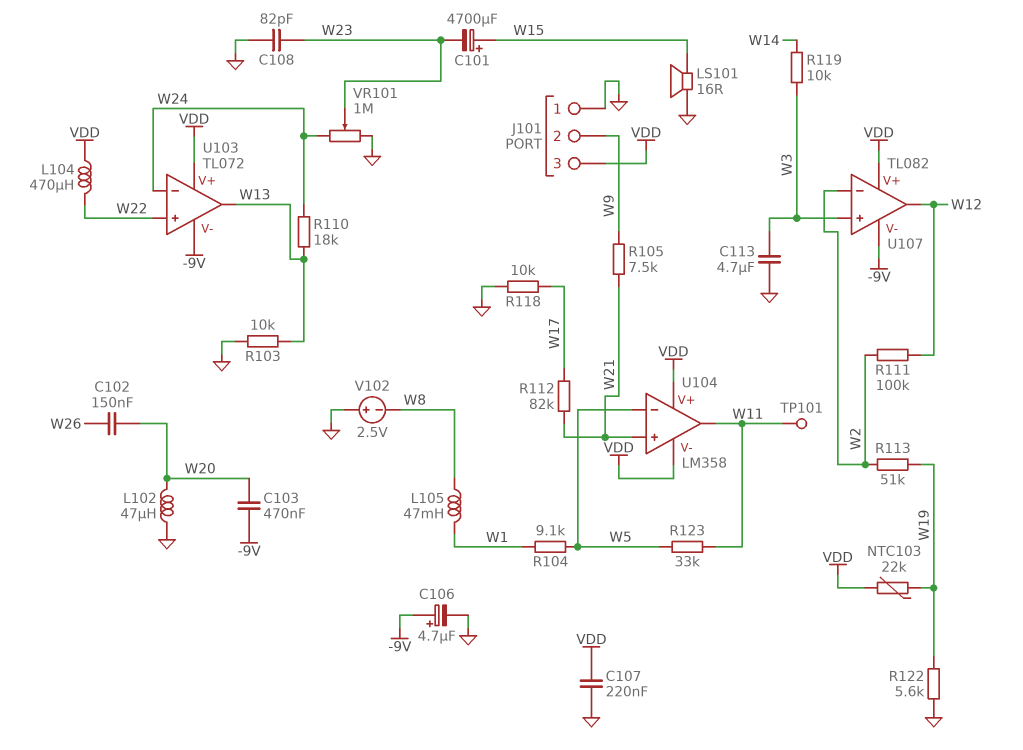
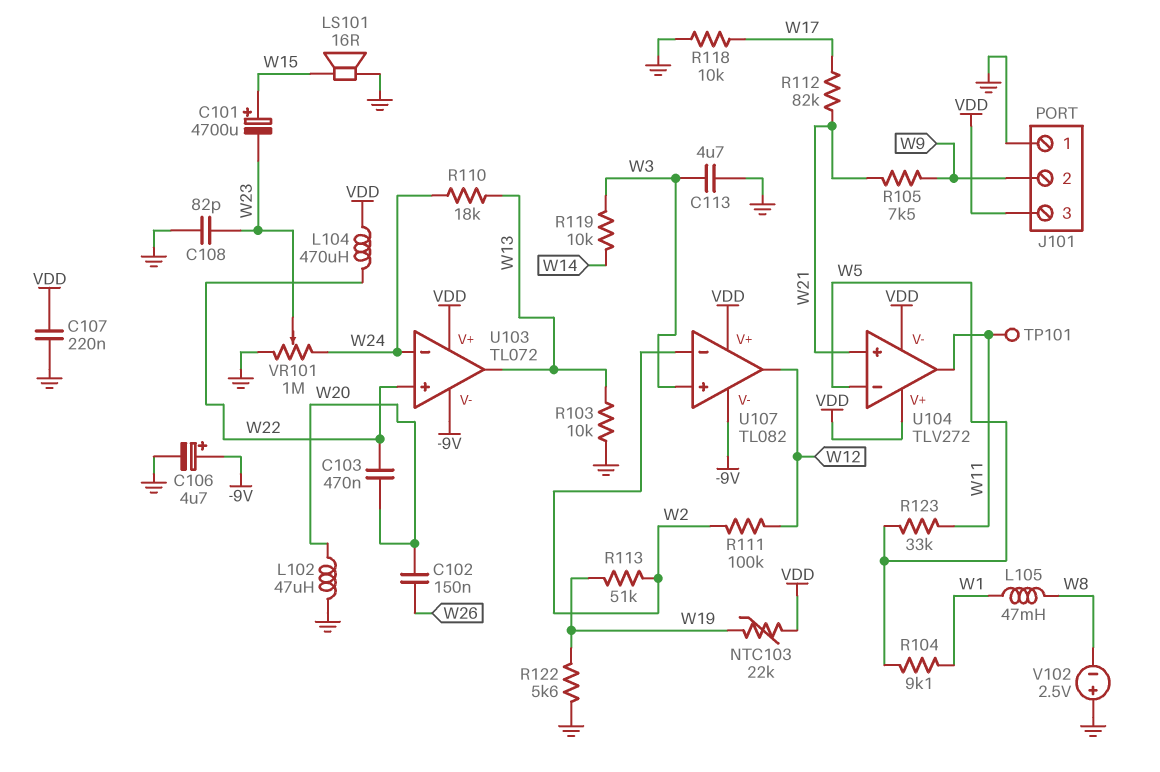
C103: 470nF (-9V, W20) -> 470nF (W20, W22)
U104: LM358 -> TLV272

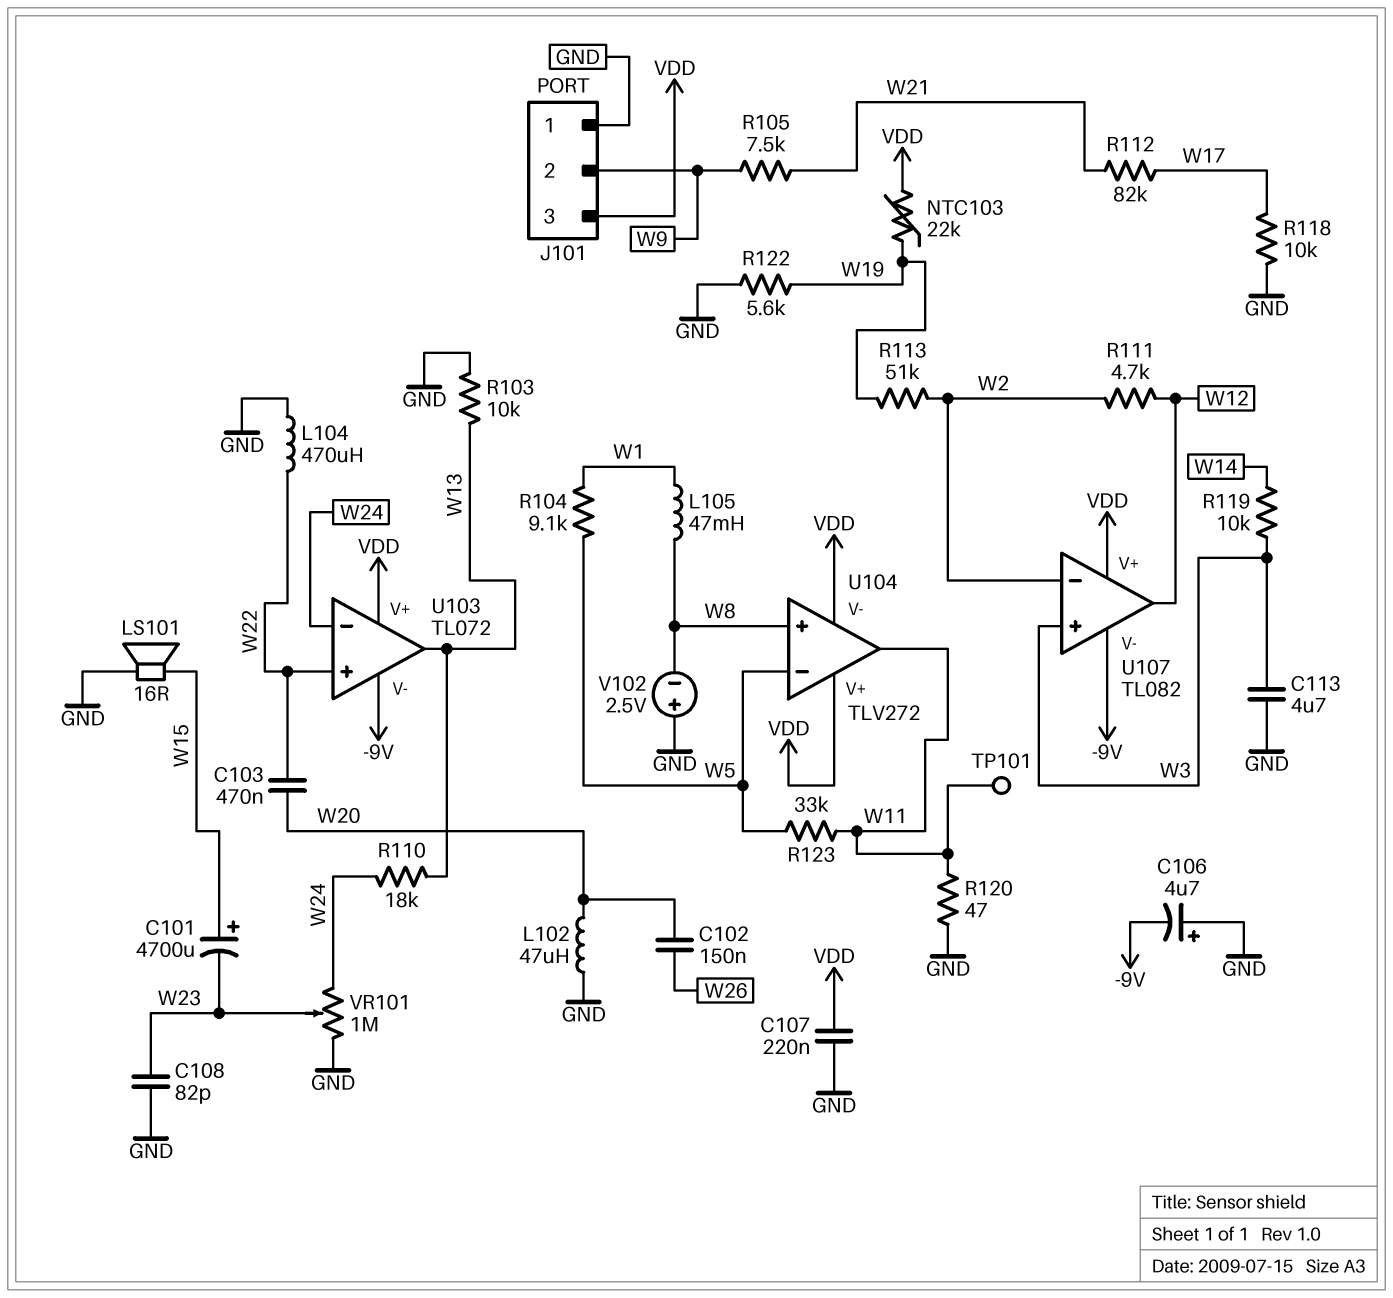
C106: 4.7uF (plus -9V, minus GND) -> 4.7uF (plus GND, minus -9V)
L104: 470uH (VDD, W22) -> 470uH (GND, W22)
R111: 100k (W2, W12) -> 4.7k (W2, W12)
R120: none -> 47 (GND, W11)
U104 pin in+: W21 -> W8

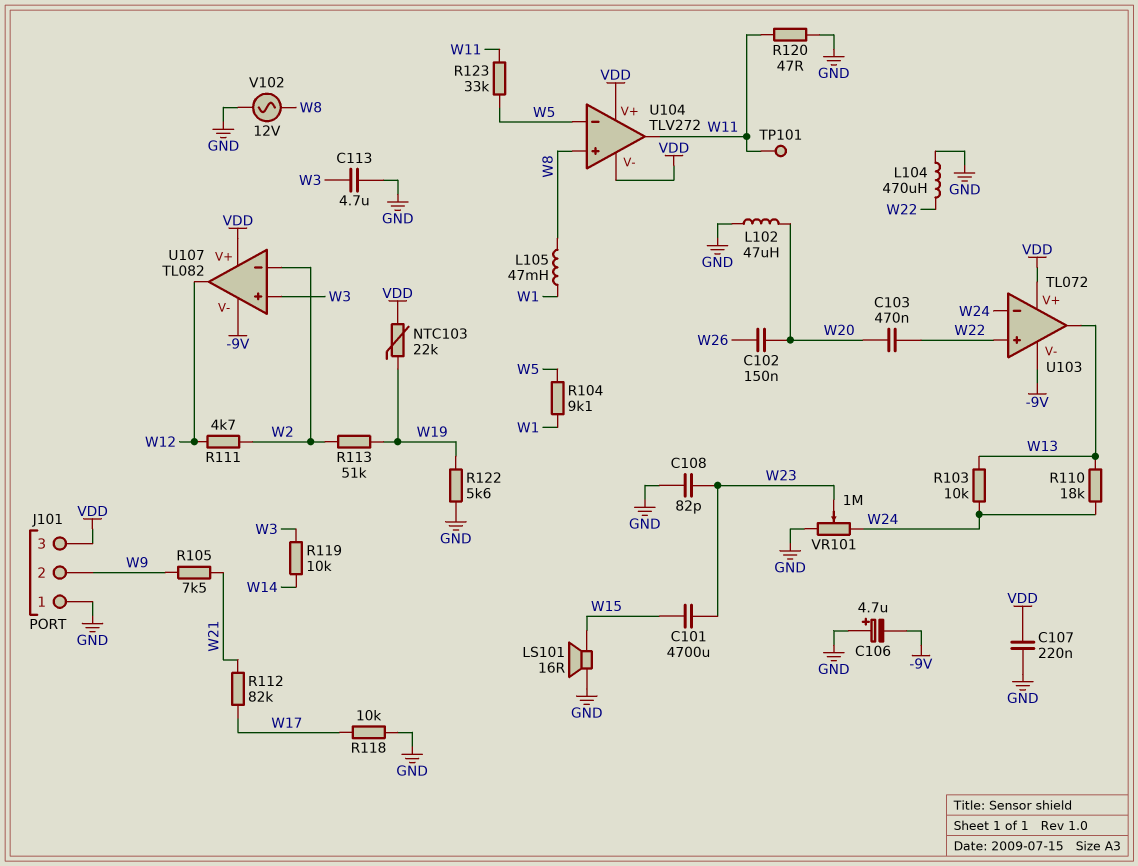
C101: 4700uF (plus W15, minus W23) -> 4700uF (W15, W23)
R103: 10k (GND, W13) -> 10k (W13, W24)
V102: 2.5V (plus GND, minus W8) -> AC 12V (GND, W8)

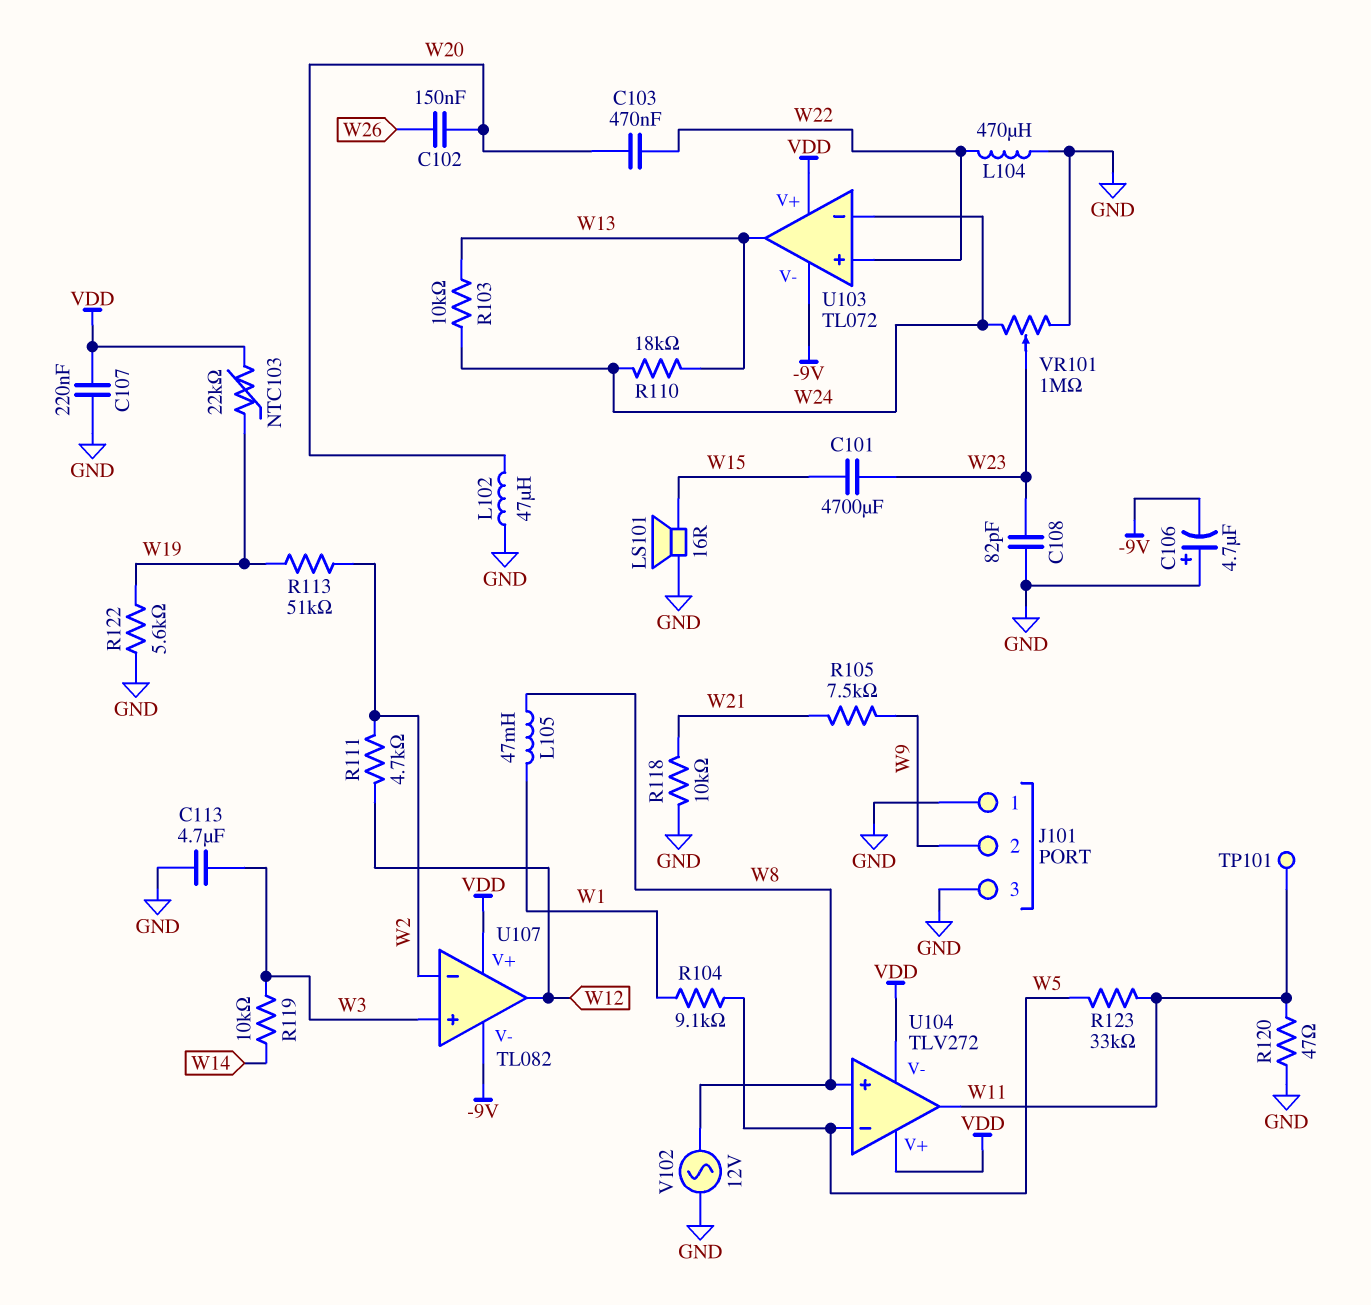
J101 pin 3: VDD -> GND
R112: 82k (W17, W21) -> none
R118: 10k (GND, W17) -> 10k (GND, W21)

